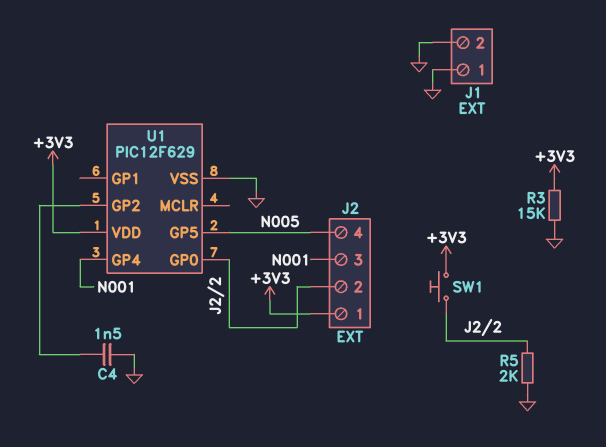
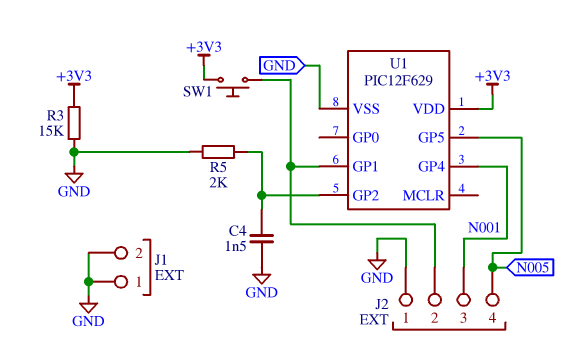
J2 pin 1: +3V3 -> GND
R5: 2k (GND, J2/2) -> 2k (GND, U1/GP2)
U1 pin GP0: J2/2 -> none
U1 pin GP1: none -> J2/2

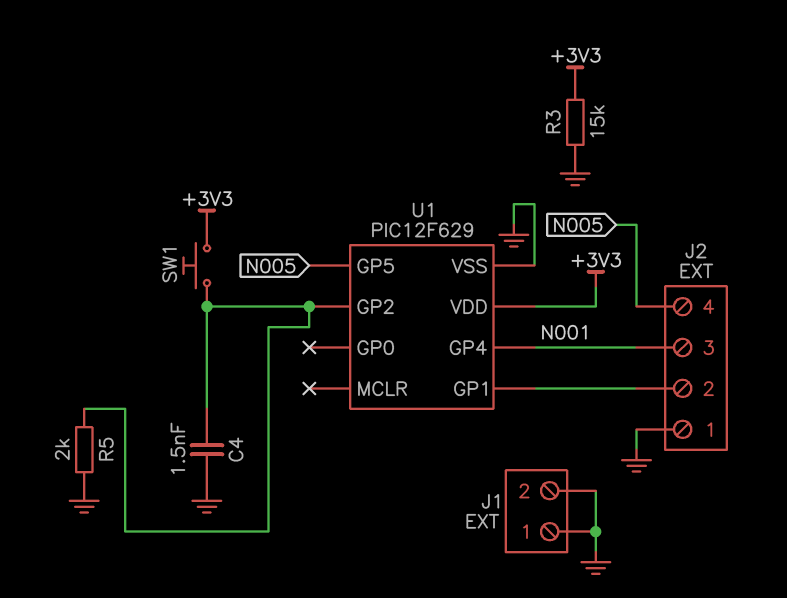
SW1: button (+3V3, J2/2) -> button (+3V3, U1/GP2)

